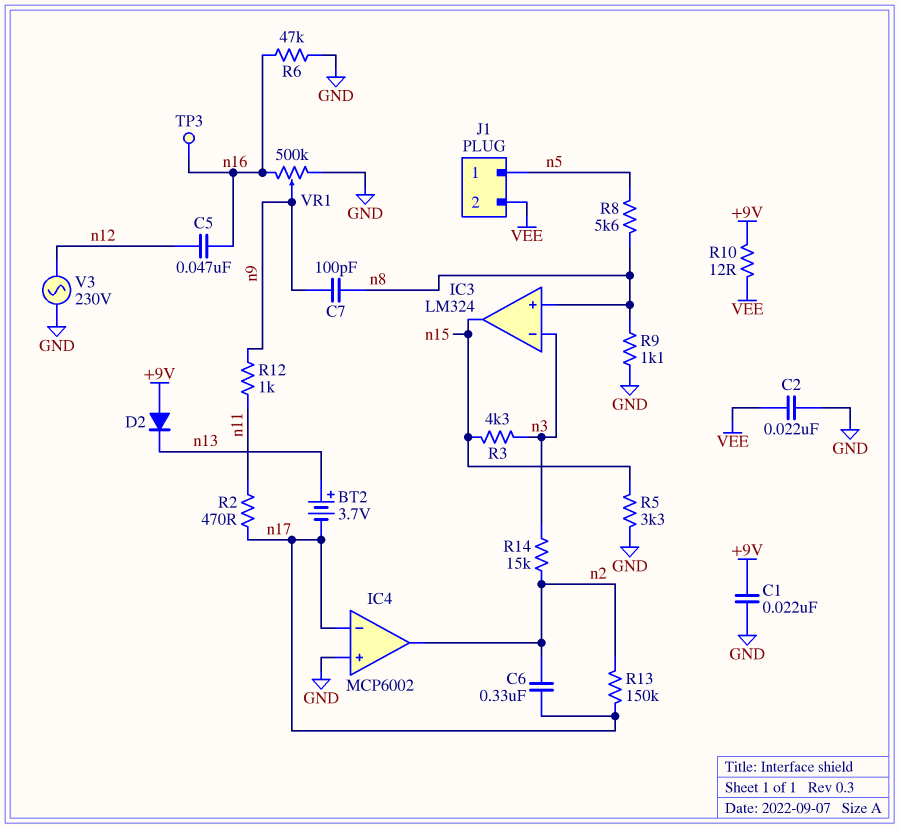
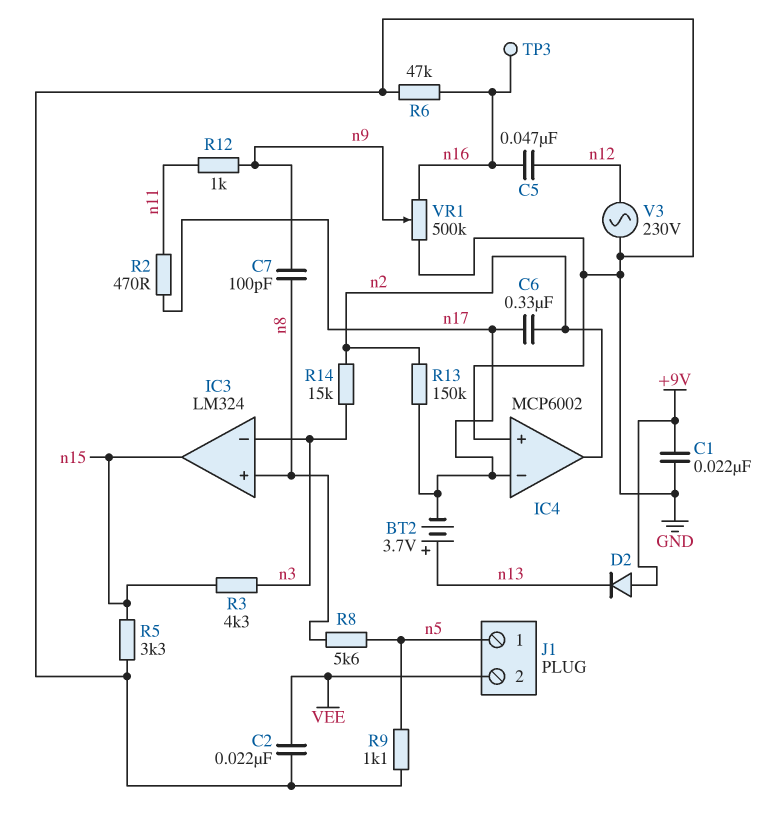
R9: 1.1k (GND, n8) -> 1.1k (GND, n5)
R10: 12 (+9V, VEE) -> none

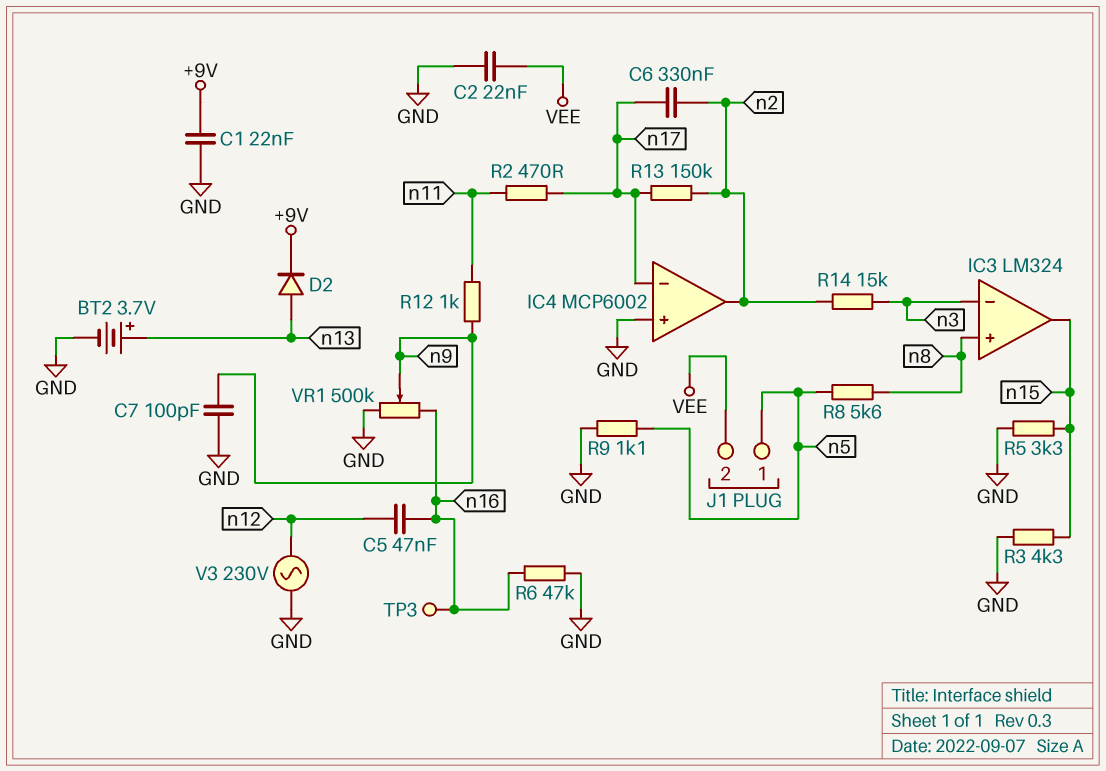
BT2: 3.7V (plus n13, minus n17) -> 3.7V (plus n13, minus GND)
C7: 100pF (n8, n9) -> 100pF (GND, n9)
D2: diode (A +9V, K n13) -> diode (A n13, K +9V)
R3: 4.3k (n3, n15) -> 4.3k (GND, n15)

